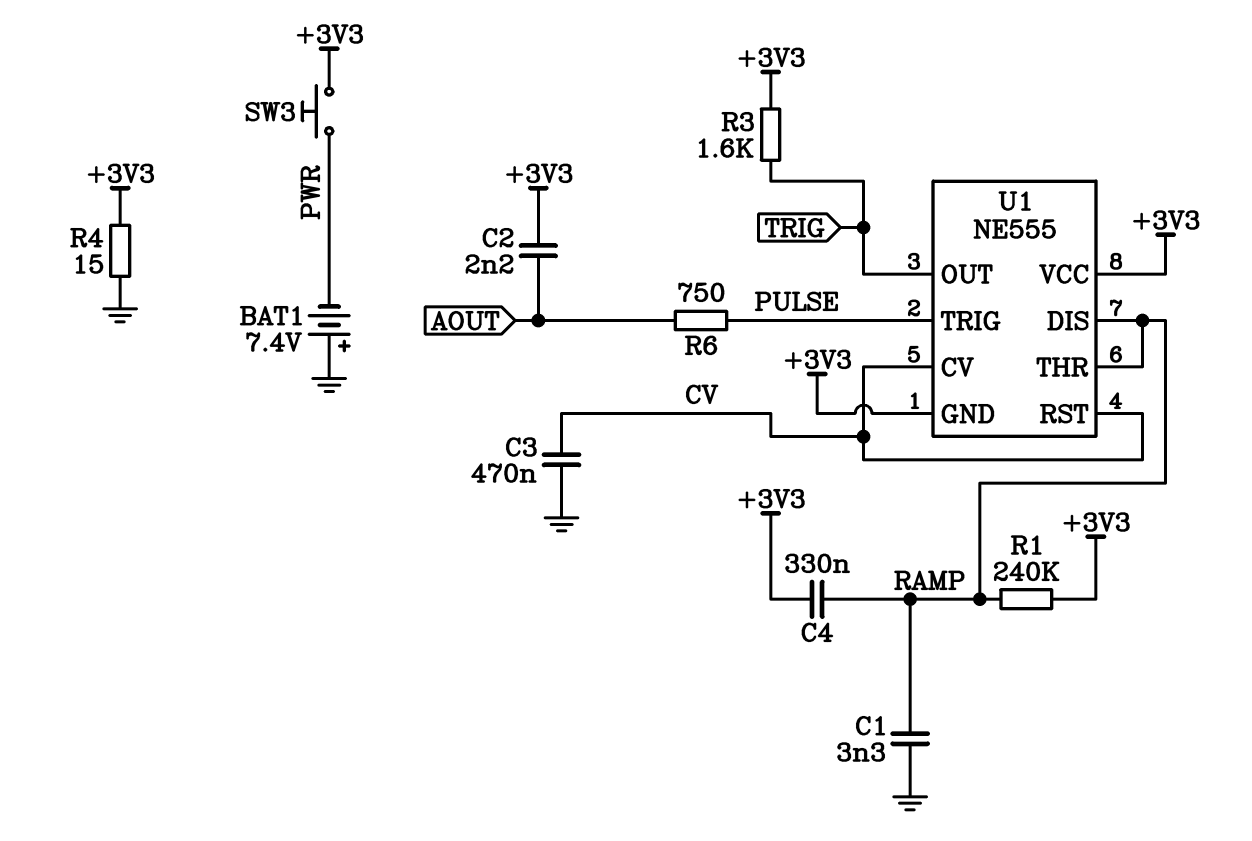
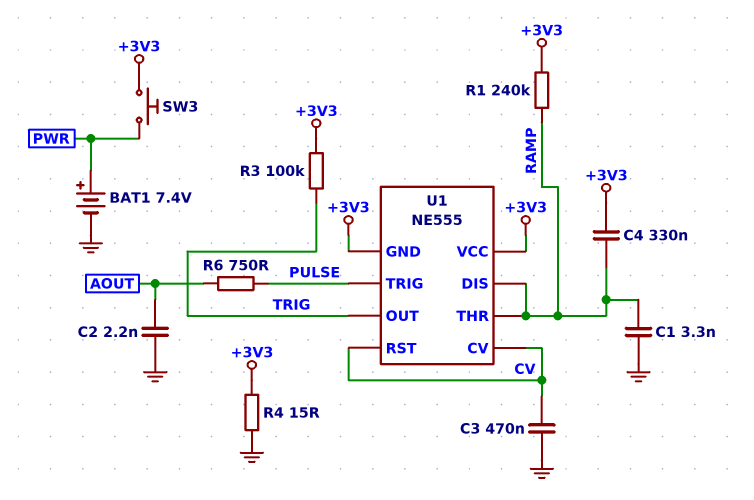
BAT1: 7.4V (plus GND, minus PWR) -> 7.4V (plus PWR, minus GND)
C2: 2.2nF (+3V3, AOUT) -> 2.2nF (AOUT, GND)
R3: 1.6k (+3V3, TRIG) -> 100k (+3V3, TRIG)

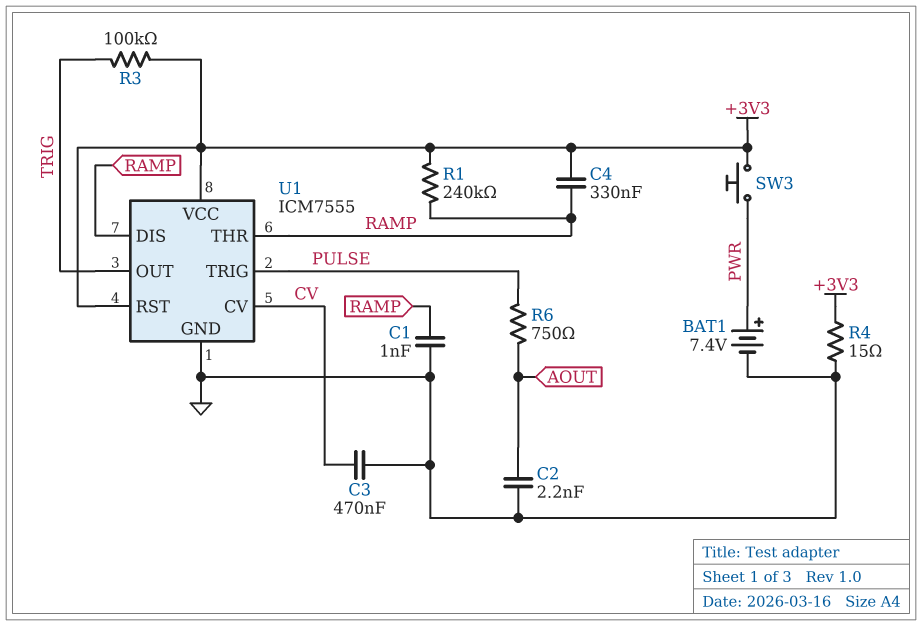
C1: 3.3nF (GND, RAMP) -> 1nF (GND, RAMP)
U1: NE555 -> ICM7555
U1 pin GND: +3V3 -> GND
U1 pin RST: CV -> +3V3

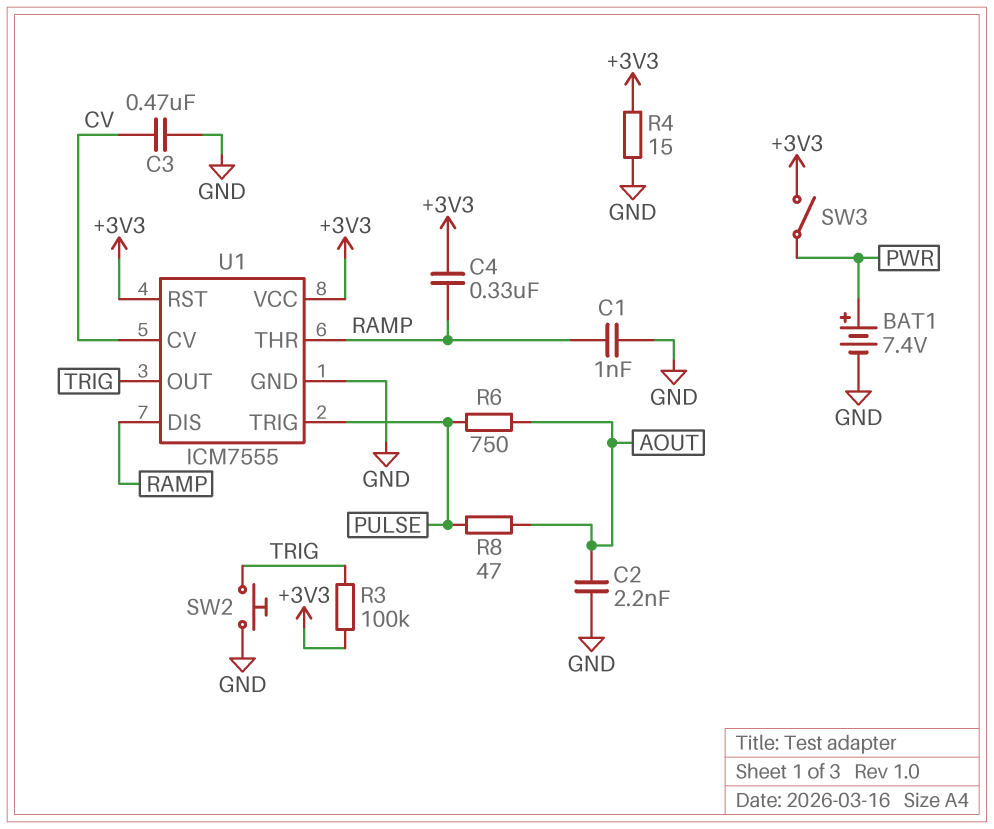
R1: 240k (+3V3, RAMP) -> none
R8: none -> 47 (AOUT, PULSE)
SW2: none -> button (GND, TRIG)
SW3: button (+3V3, PWR) -> switch (+3V3, PWR)

